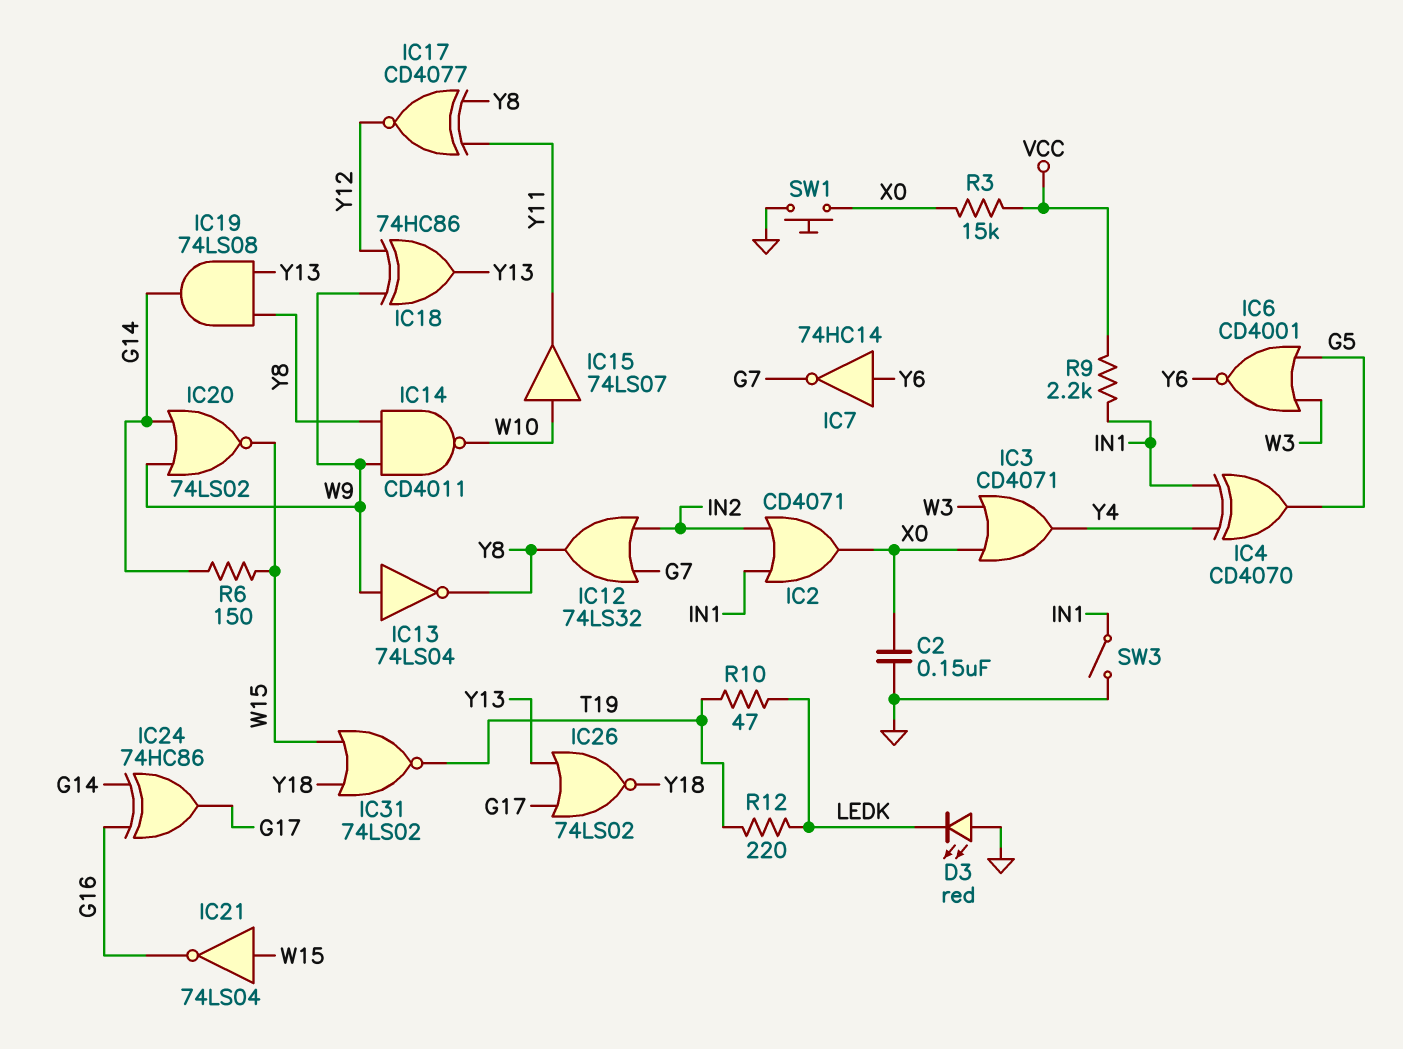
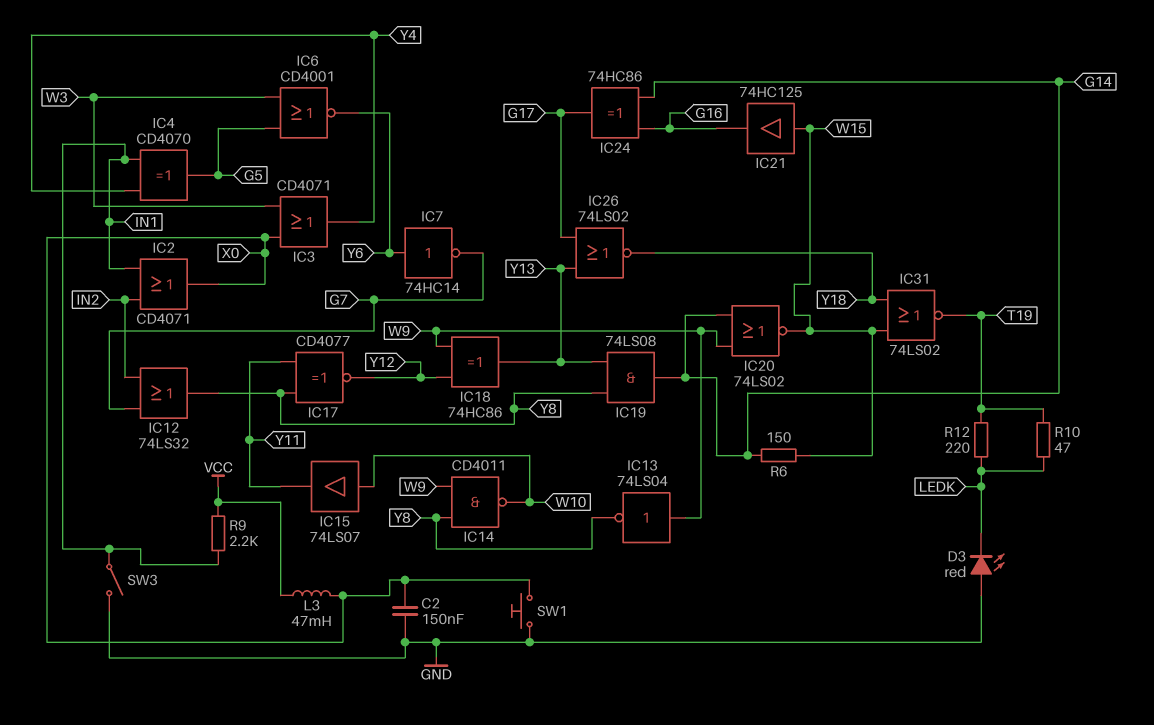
IC21: NOT 74LS04 (in W15, out G16) -> buffer 74HC125 (in W15, out G16)
L3: none -> 47mH (VCC, X0)
R3: 15k (VCC, X0) -> none

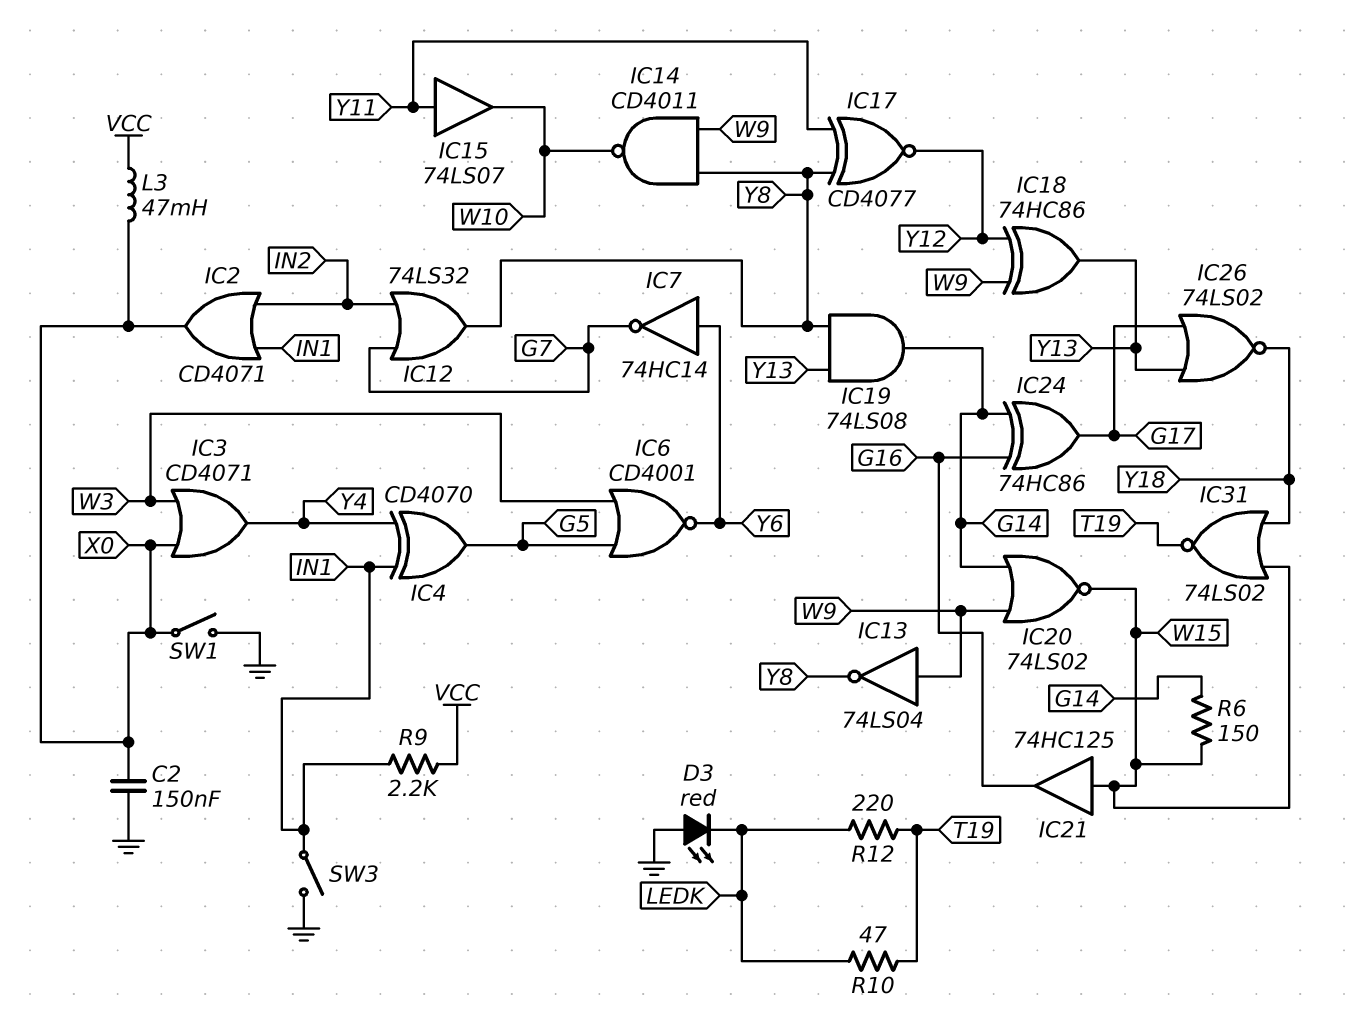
IC15: buffer 74LS07 (in W10, out Y11) -> buffer 74LS07 (in Y11, out W10)
SW1: button (GND, X0) -> switch (GND, X0)

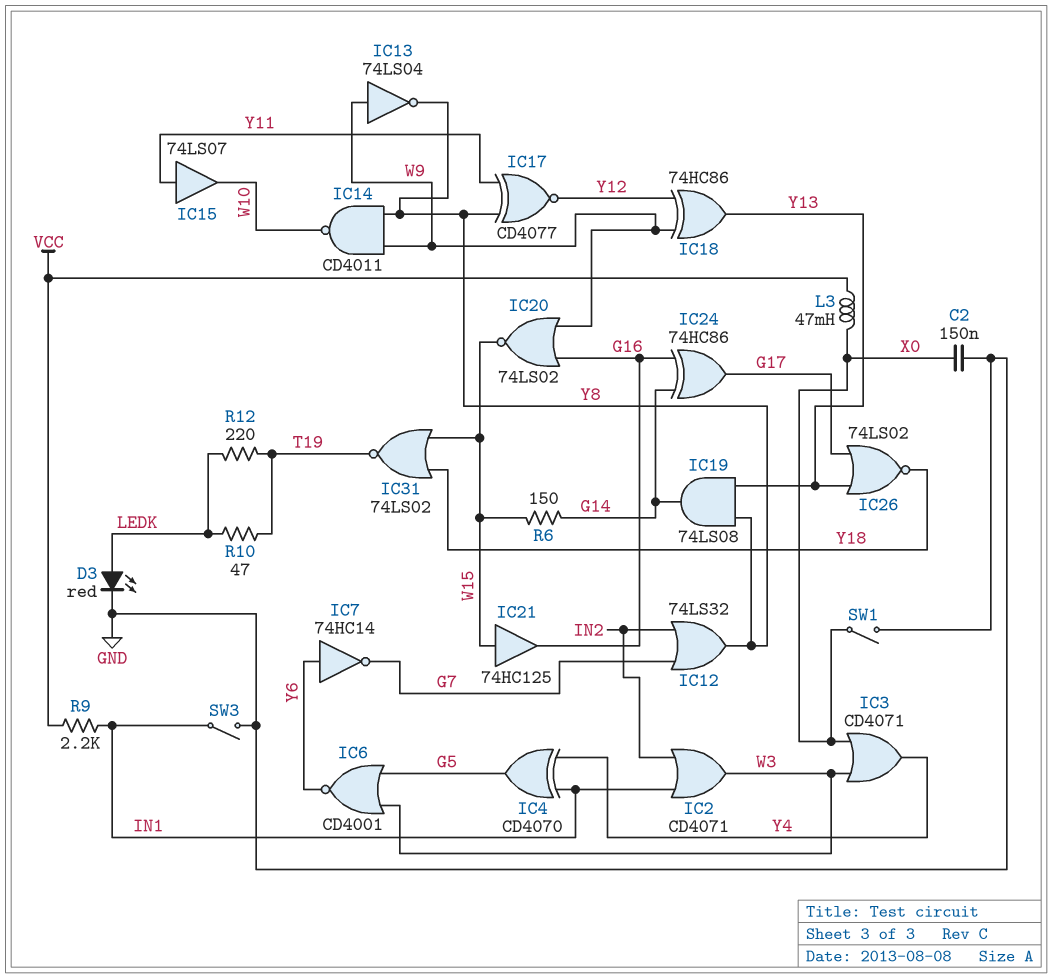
D3: LED red (A GND, K LEDK) -> LED red (A LEDK, K GND)
IC2: OR CD4071 (in IN1, in IN2, out X0) -> OR CD4071 (in IN1, in IN2, out W3)
IC20: NOR 74LS02 (in G14, in W9, out W15) -> NOR 74LS02 (in G16, in W9, out W15)

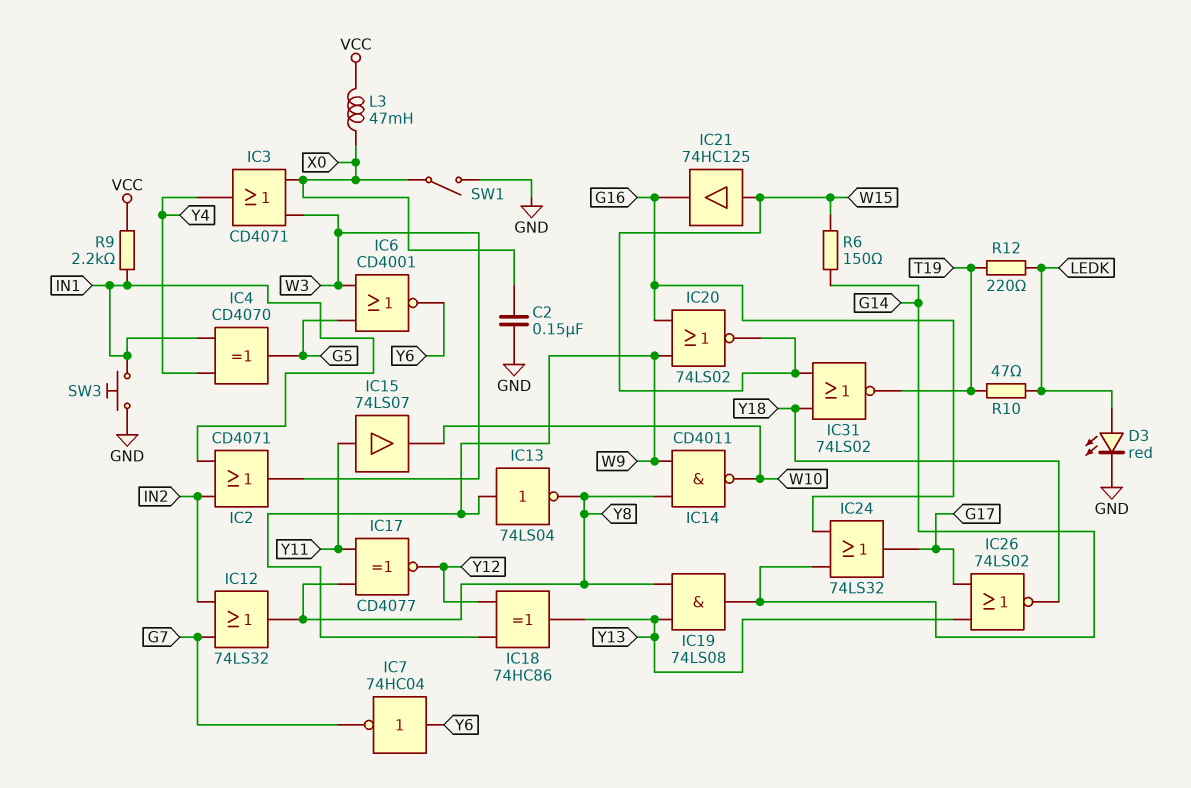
IC7: NOT 74HC14 (in Y6, out G7) -> NOT 74HC04 (in Y6, out G7)
IC24: XOR 74HC86 (in G14, in G16, out G17) -> OR 74LS32 (in G14, in G16, out G17)
SW3: switch (GND, IN1) -> button (GND, IN1)

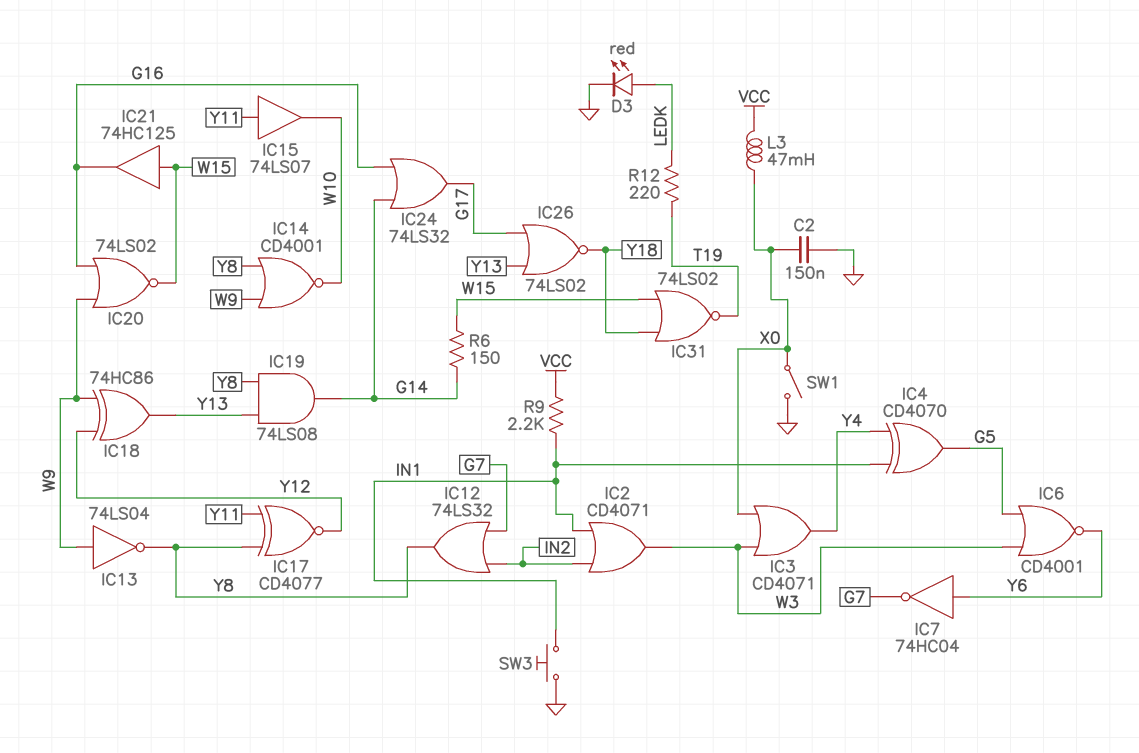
IC14: NAND CD4011 (in W9, in Y8, out W10) -> NOR CD4001 (in W9, in Y8, out W10)
R10: 47 (LEDK, T19) -> none

